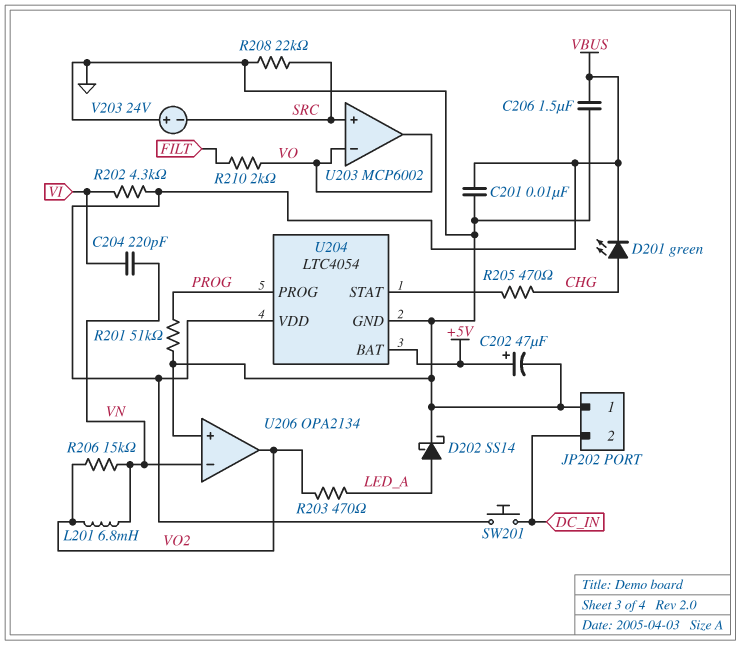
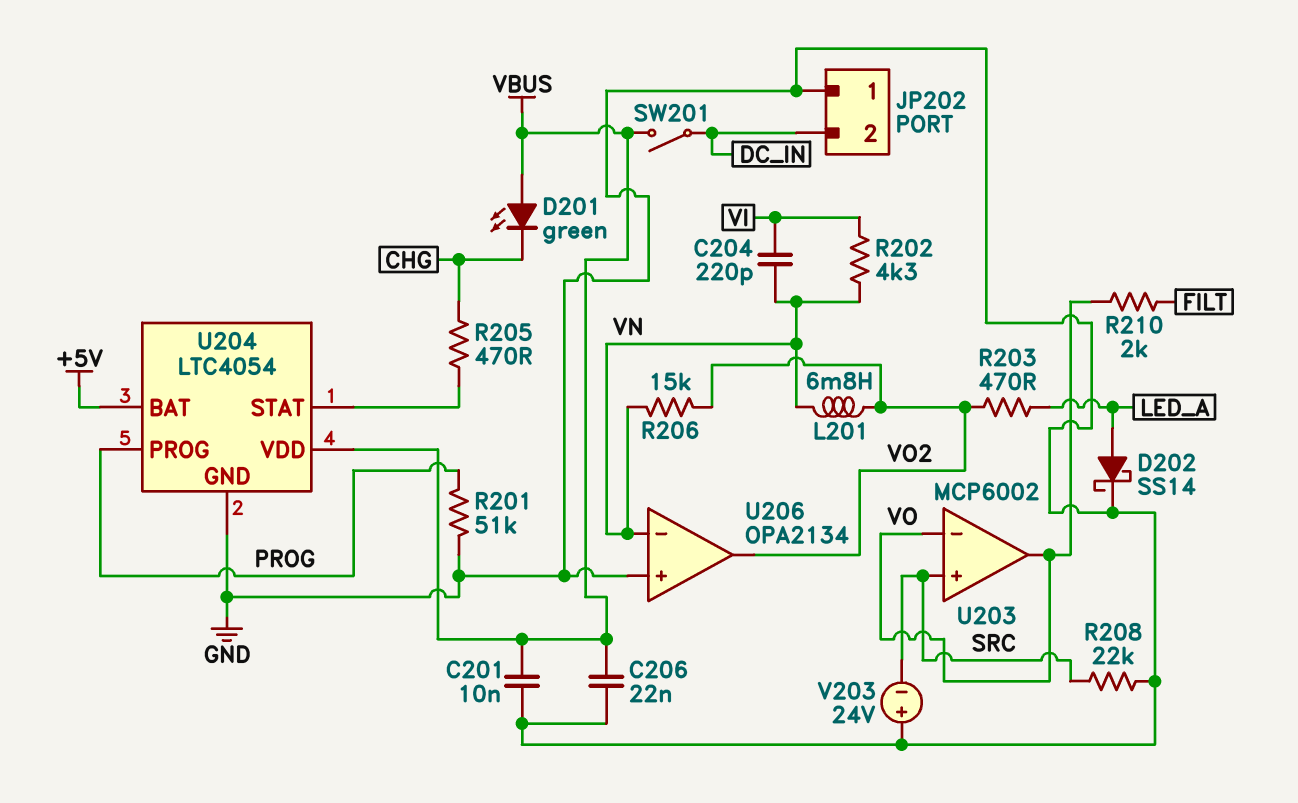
C202: 47uF (plus +5V, minus GND) -> none
C206: 1.5uF (GND, VBUS) -> 22nF (GND, VBUS)
D201: LED green (A CHG, K VBUS) -> LED green (A VBUS, K CHG)
R202: 4.3k (VBUS, VI) -> 4.3k (VI, VN)
SW201: button (DC_IN, VBUS) -> switch (DC_IN, VBUS)

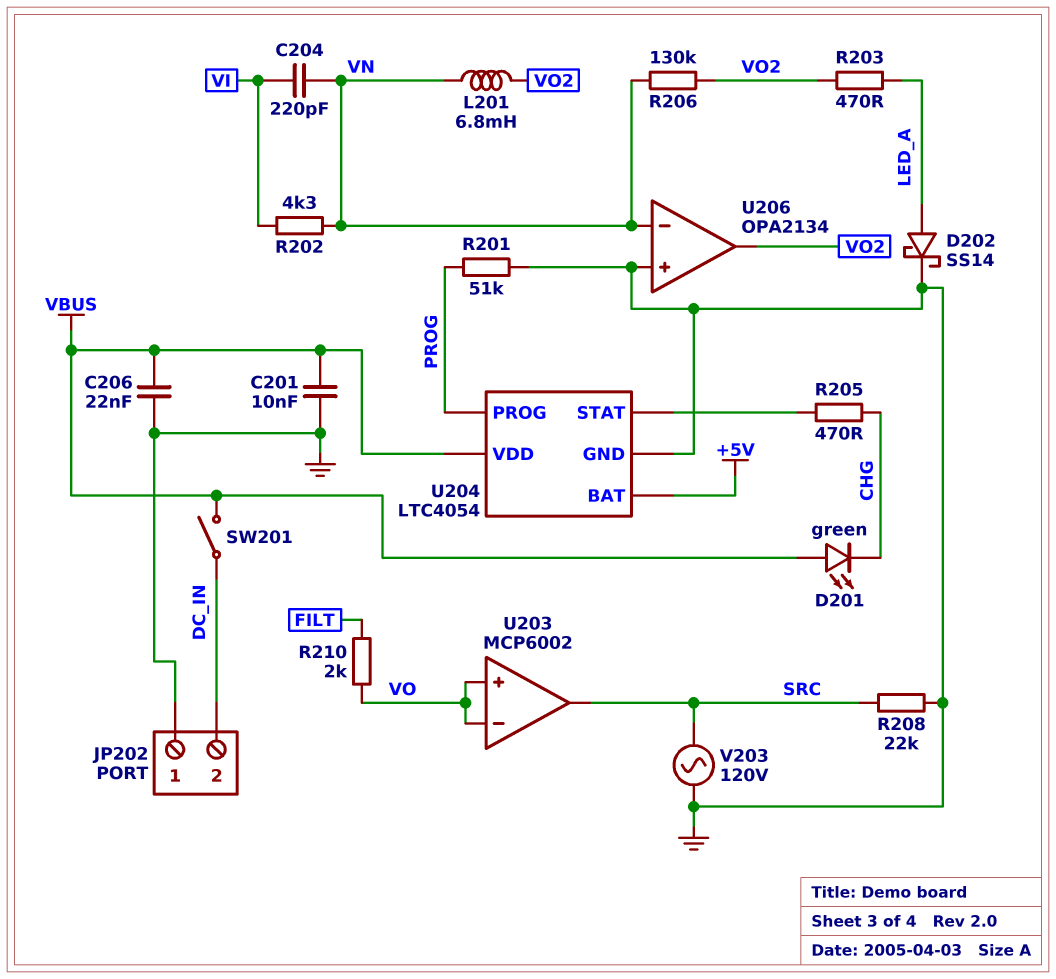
R206: 15k (VN, VO2) -> 130k (VN, VO2)
U203 pin in+: SRC -> VO
U203 pin out: VO -> SRC
V203: 24V (plus GND, minus SRC) -> AC 120V (GND, SRC)

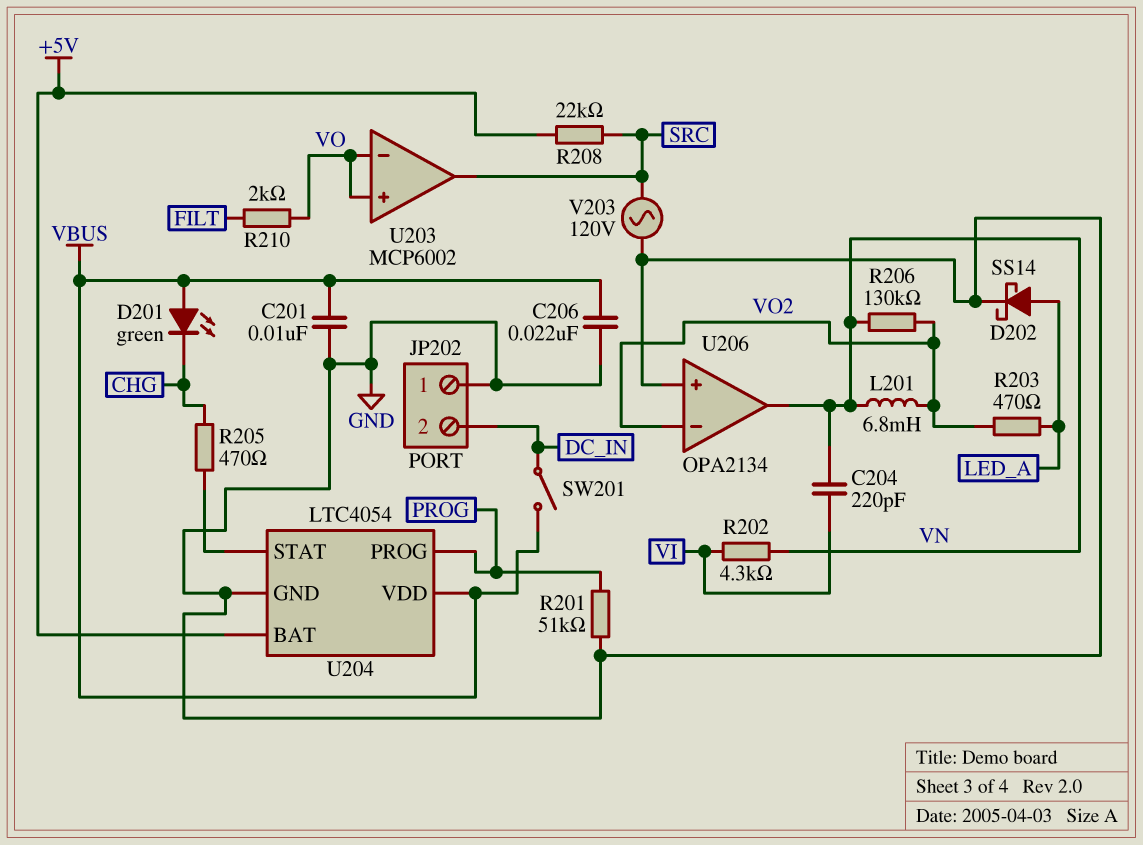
R208: 22k (GND, SRC) -> 22k (+5V, SRC)
U206 pin in-: VN -> VO2
U206 pin out: VO2 -> VN

